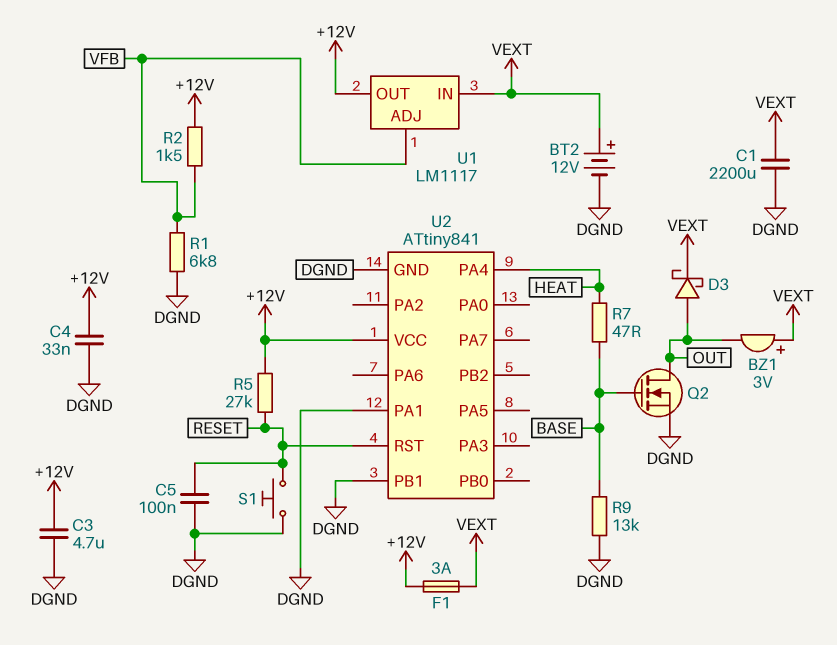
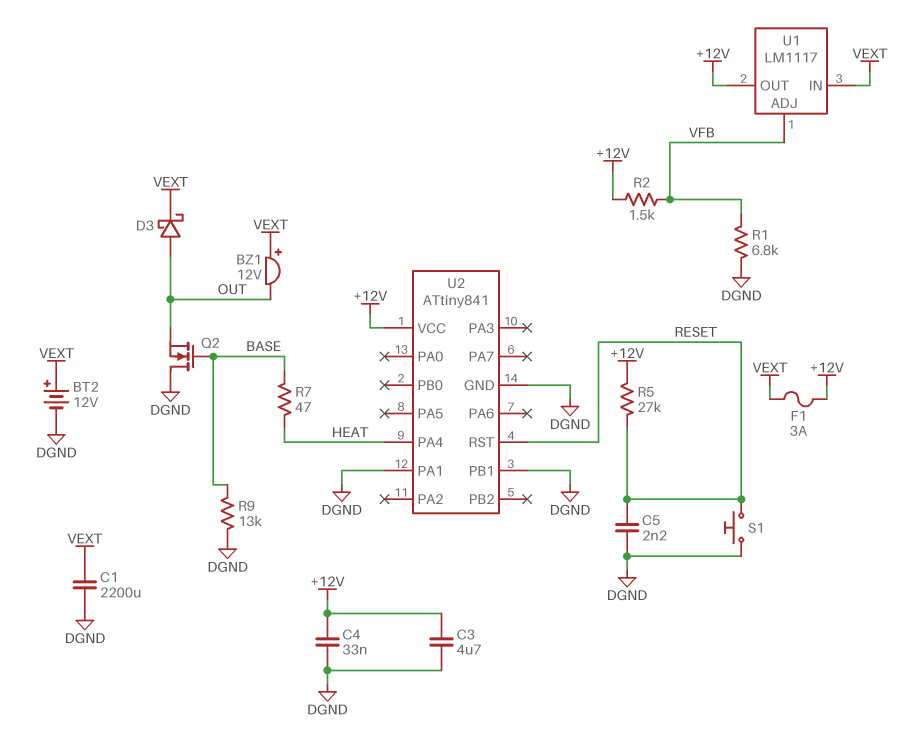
BZ1: buzzer 3V (plus VEXT, minus OUT) -> buzzer 12V (plus VEXT, minus OUT)
C5: 100nF (DGND, RESET) -> 2.2nF (DGND, RESET)
Q2: NMOS (G BASE, D OUT, S DGND) -> NMOS (G BASE, D DGND, S OUT)

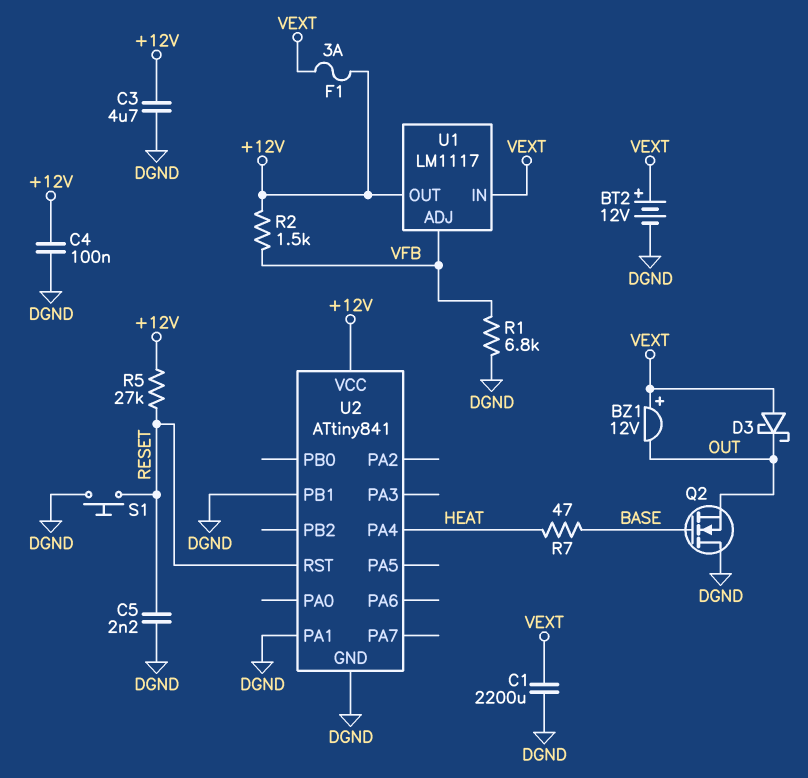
C4: 33nF (+12V, DGND) -> 100nF (+12V, DGND)
D3: schottky (A OUT, K VEXT) -> schottky (A VEXT, K OUT)
R9: 13k (BASE, DGND) -> none

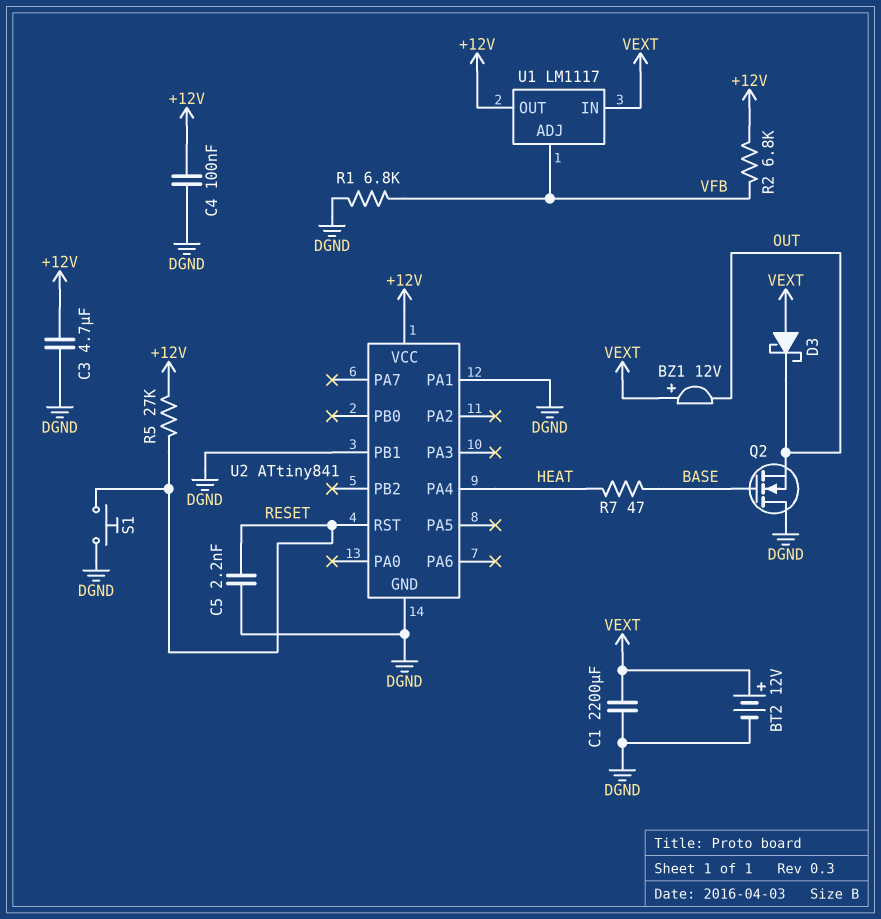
F1: 3A (+12V, VEXT) -> none
R2: 1.5k (+12V, VFB) -> 6.8k (+12V, VFB)

